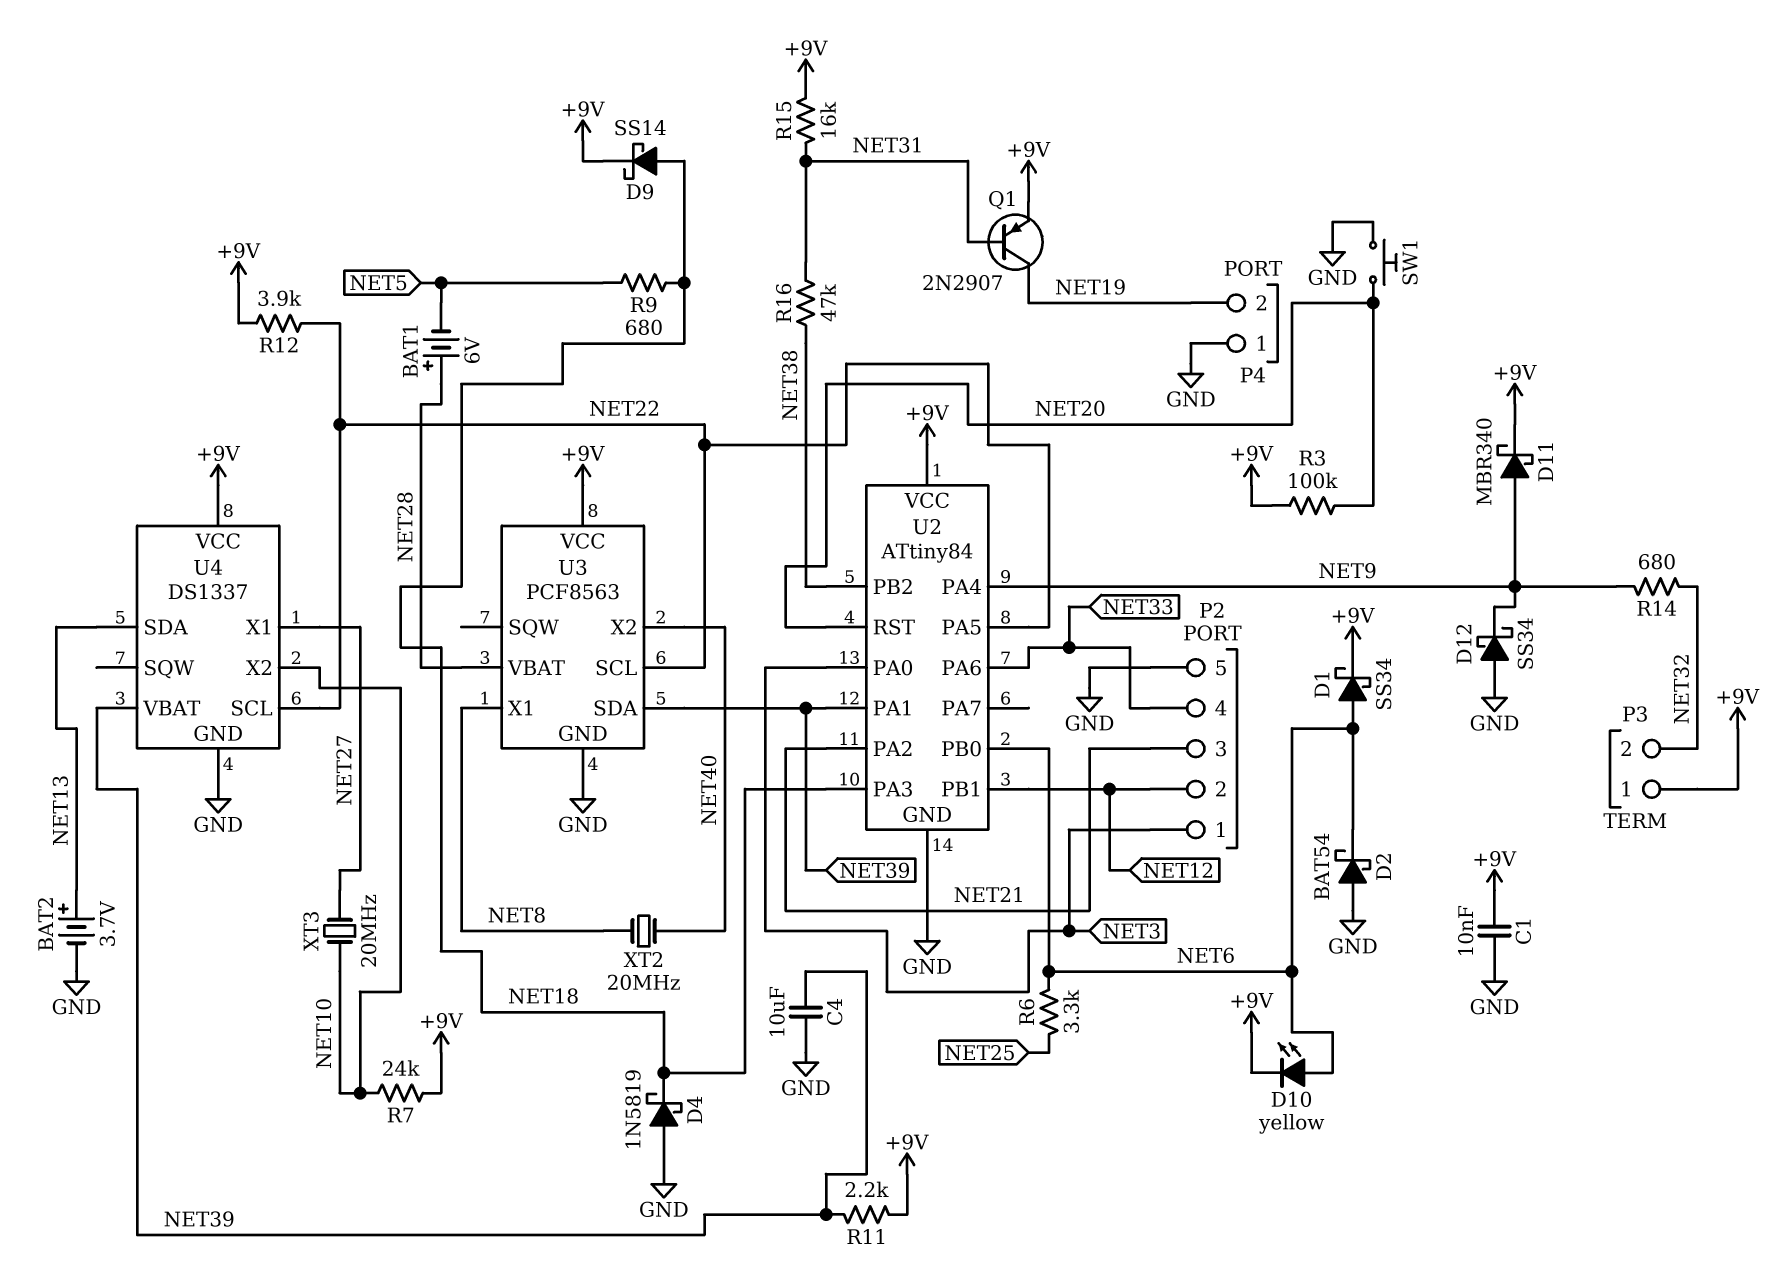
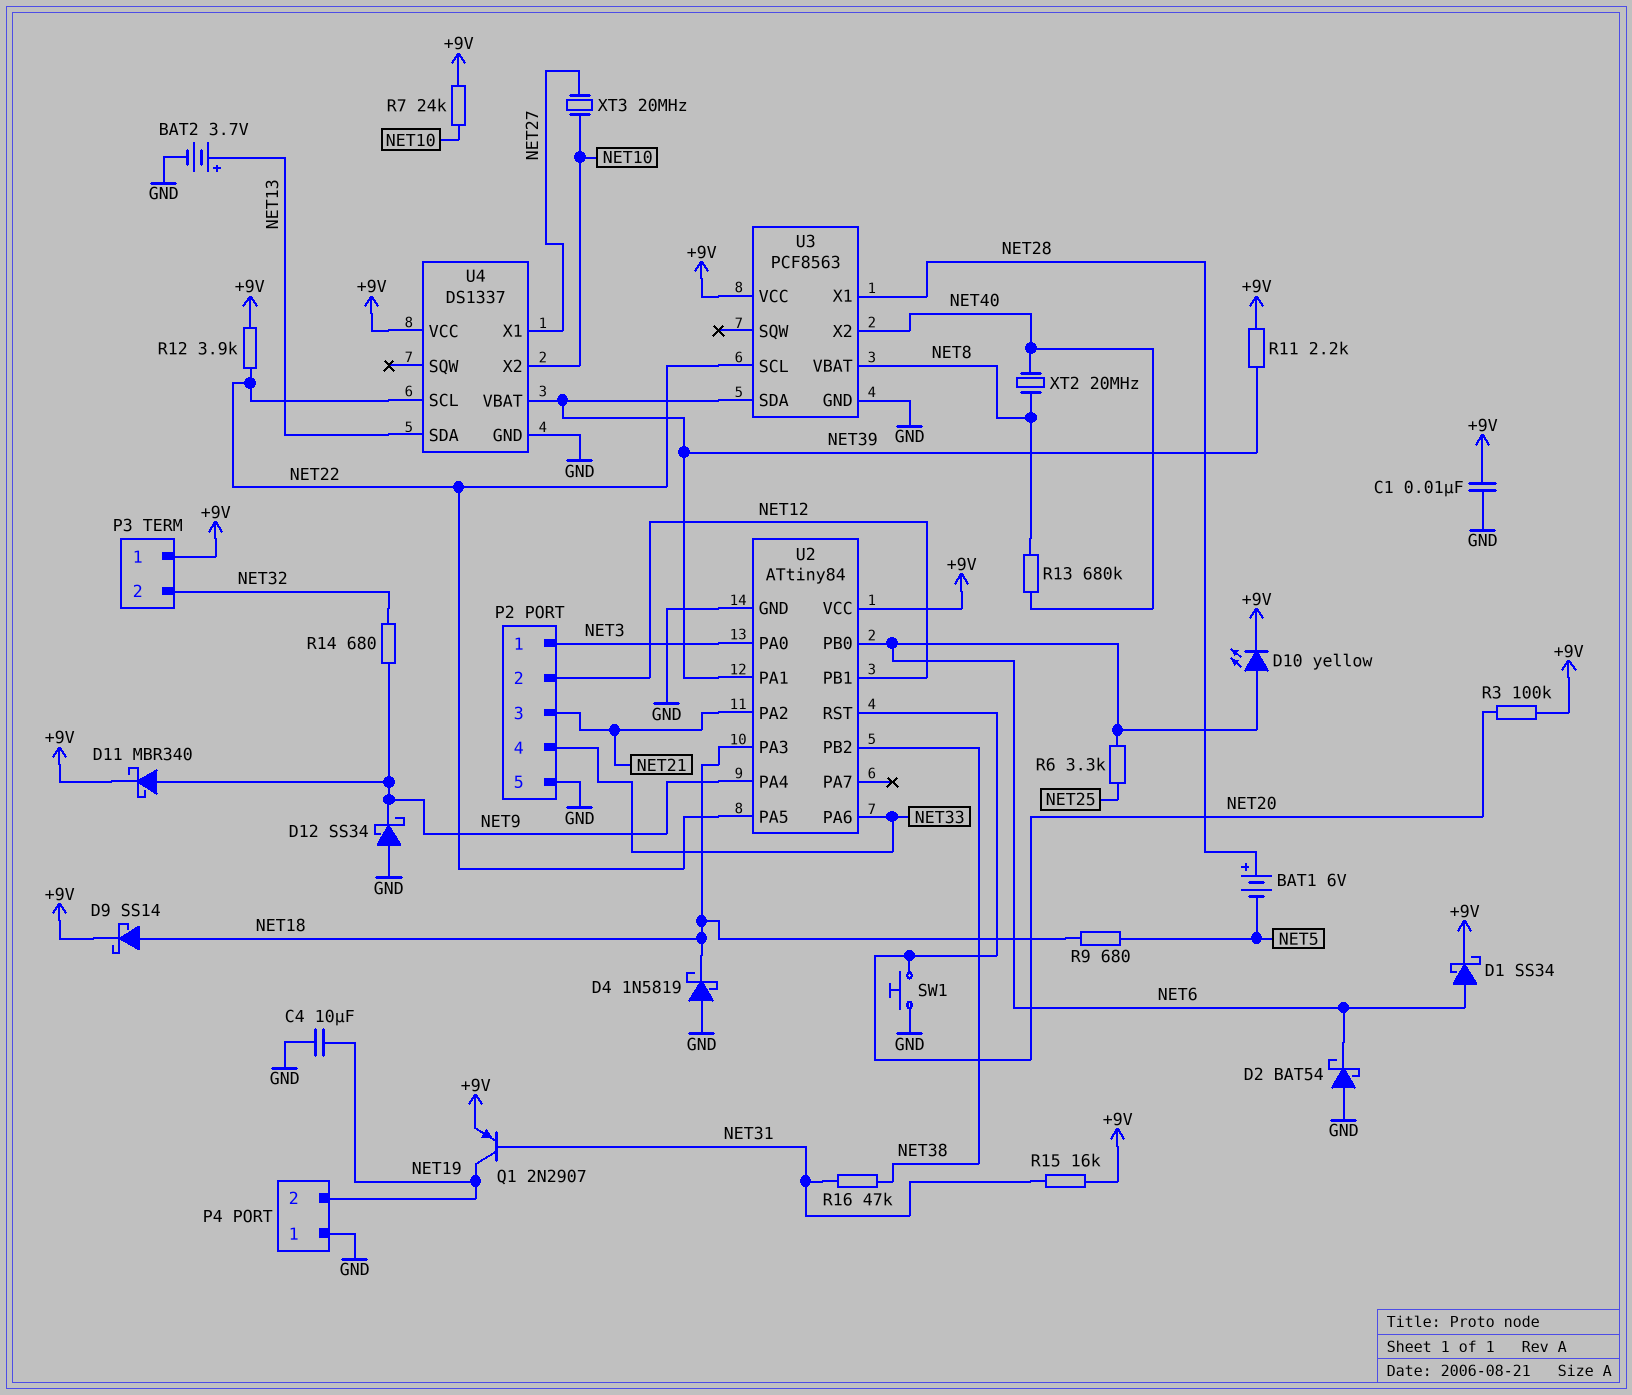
C4: 10uF (GND, NET39) -> 10uF (GND, NET19)
R13: none -> 680k (NET8, NET40)
U3 pin VBAT: NET28 -> NET8
U3 pin X1: NET8 -> NET28

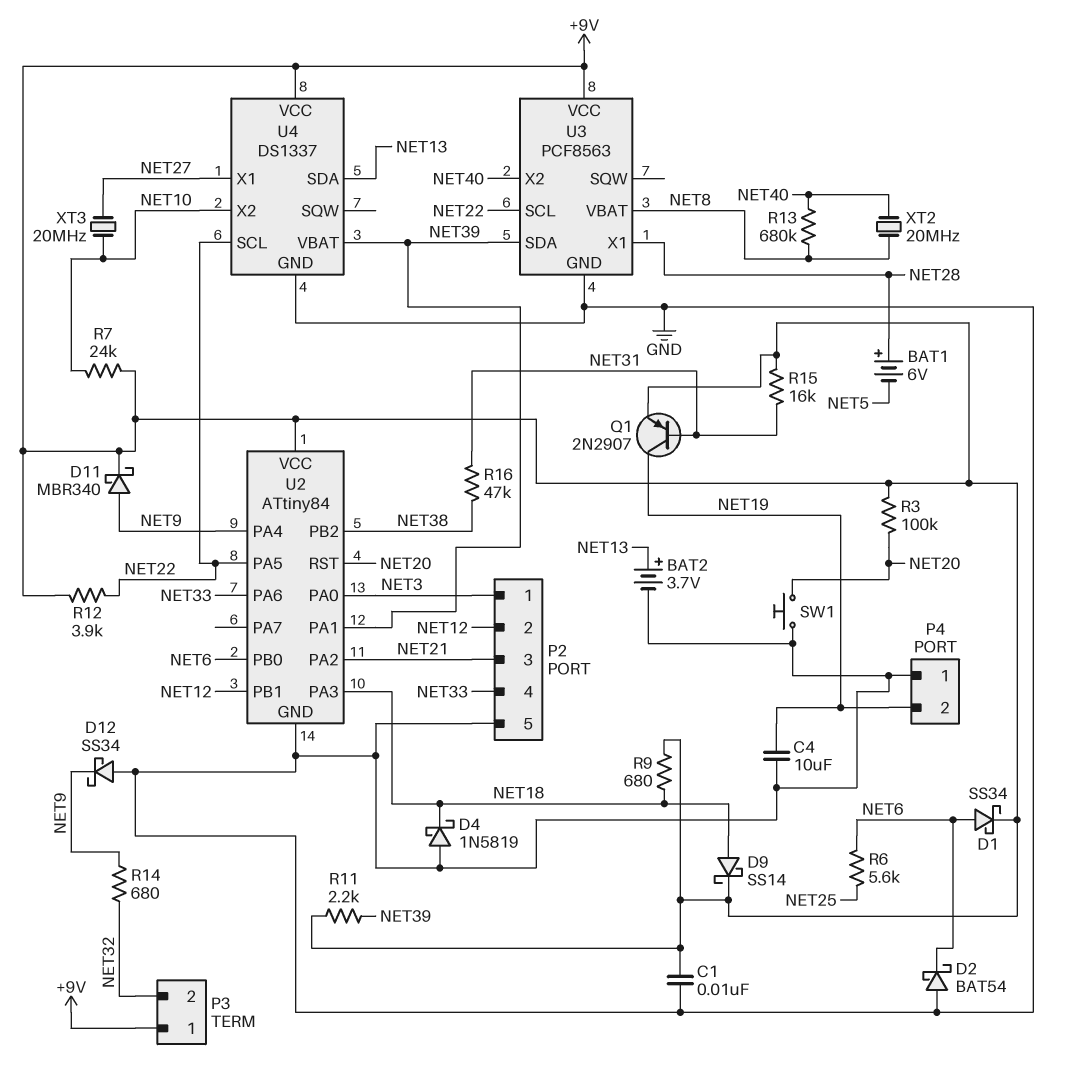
D10: LED yellow (A NET6, K +9V) -> none
R6: 3.3k (NET6, NET25) -> 5.6k (NET6, NET25)
R9: 680 (NET5, NET18) -> 680 (+9V, NET18)

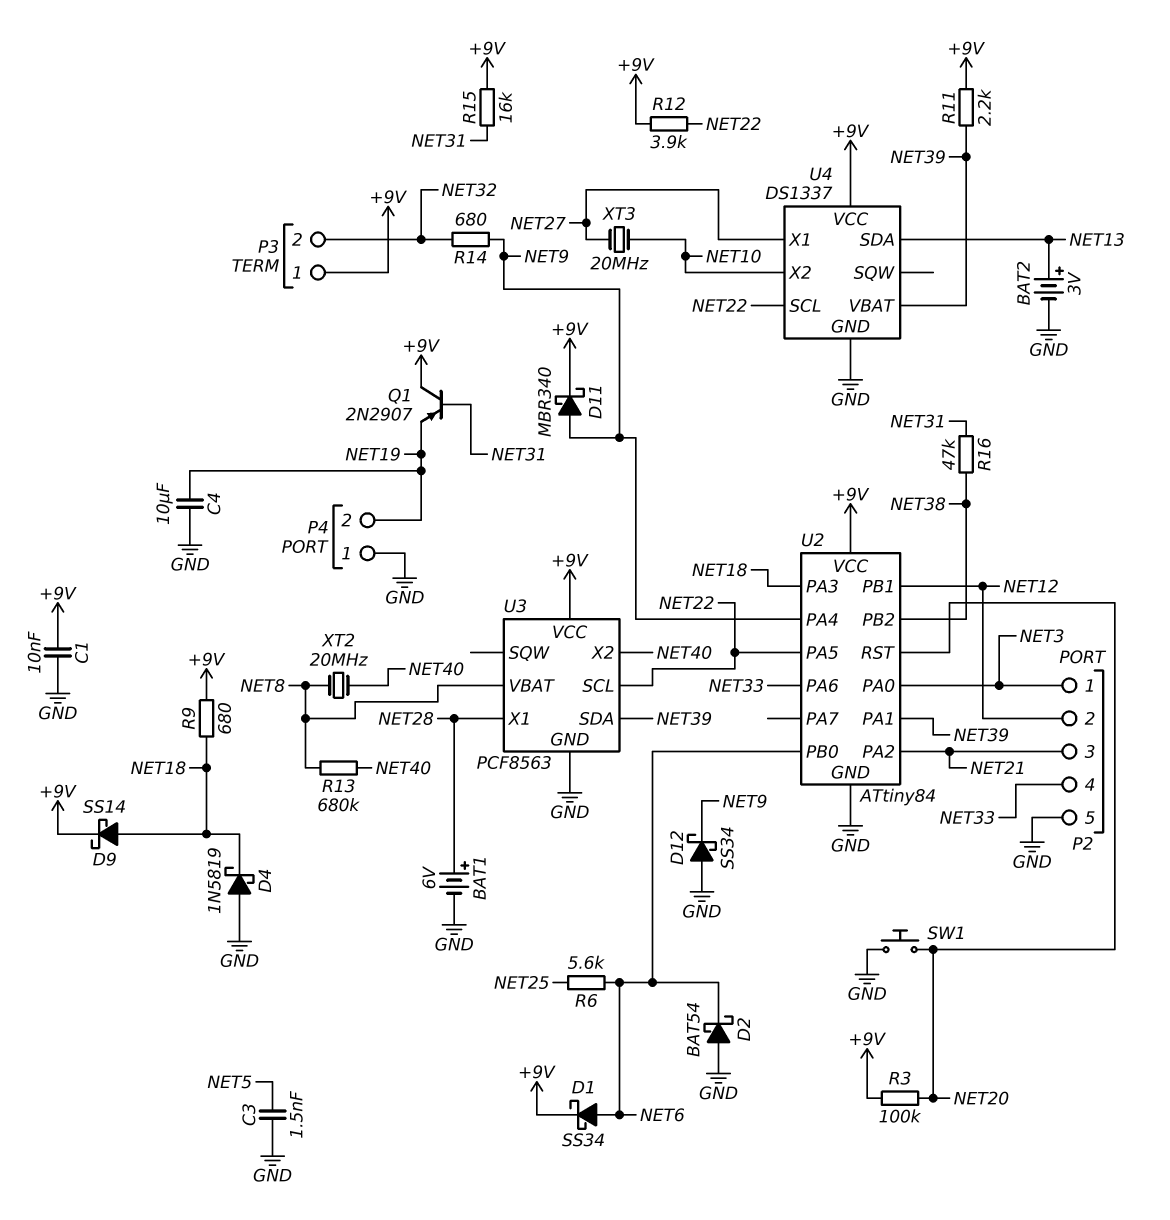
BAT1: 6V (plus NET28, minus NET5) -> 6V (plus NET28, minus GND)
BAT2: 3.7V (plus NET13, minus GND) -> 3V (plus NET13, minus GND)
C3: none -> 1.5nF (GND, NET5)
Q1: PNP 2N2907 (B NET31, C NET19, E +9V) -> PNP 2N2907 (B NET31, C +9V, E NET19)
R7: 24k (+9V, NET10) -> none

